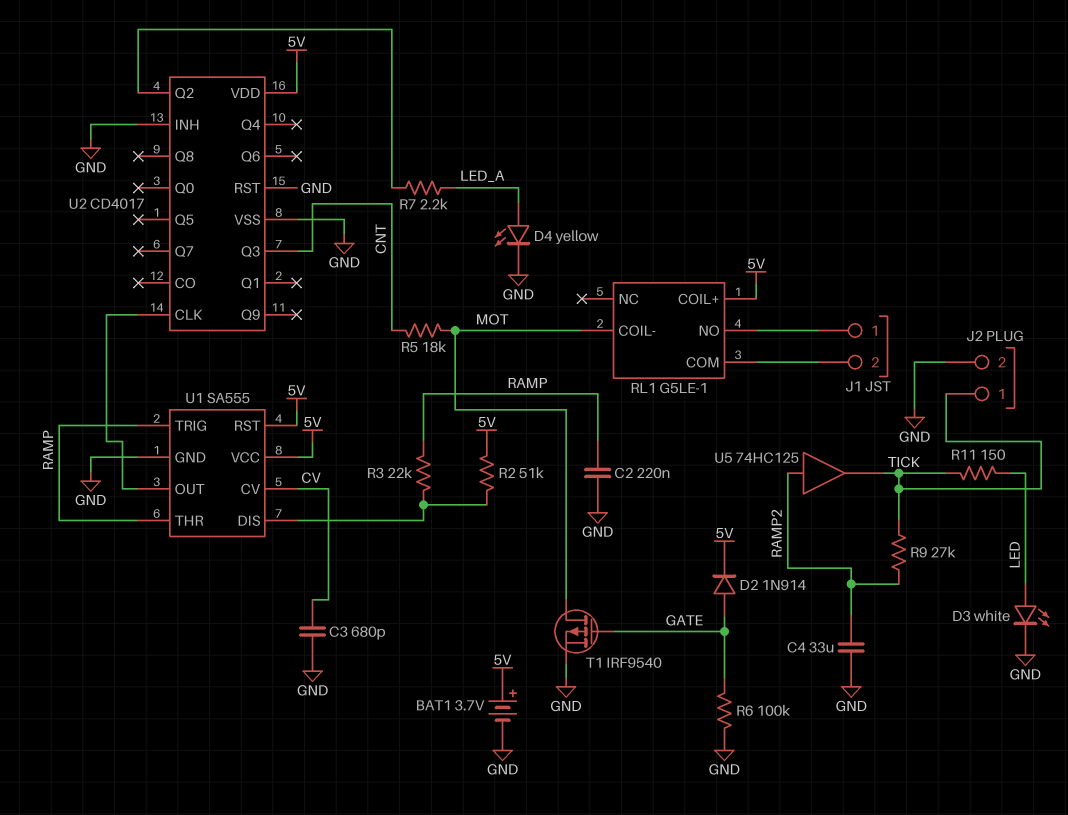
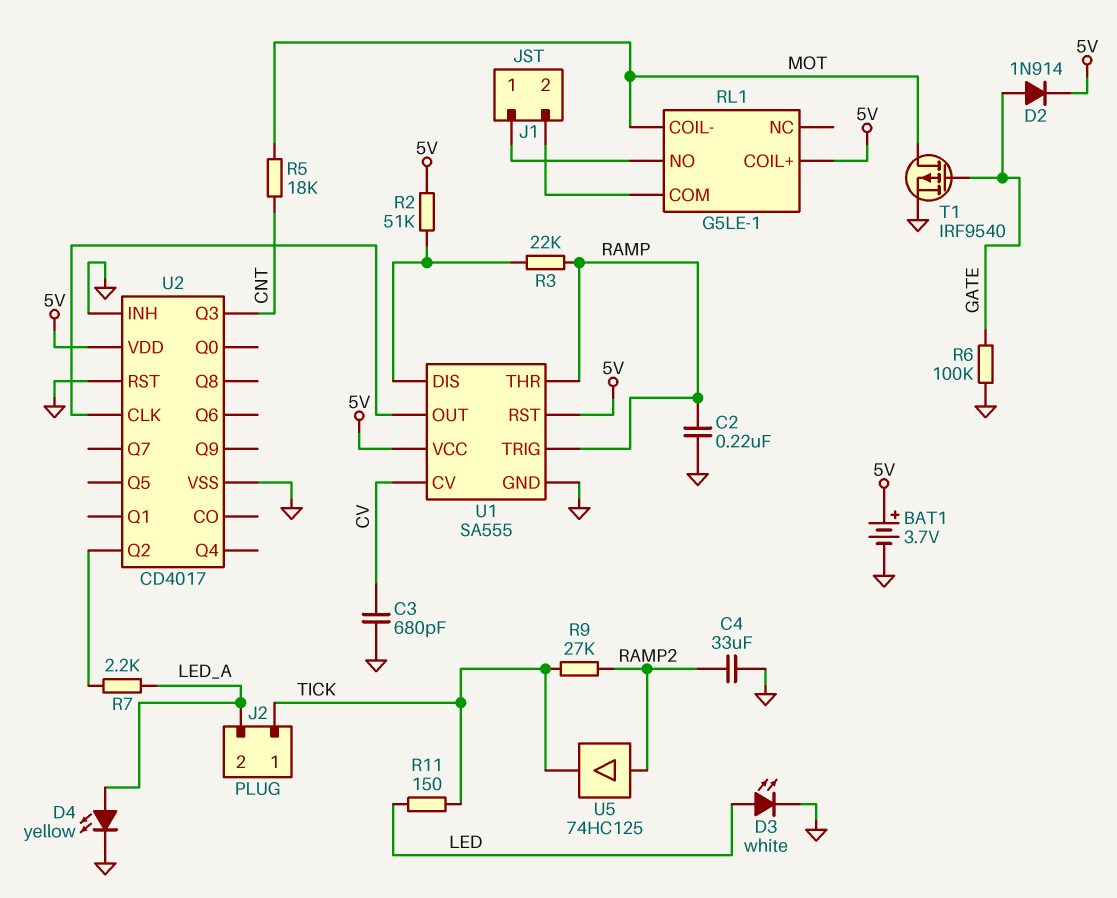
J2 pin 2: GND -> LED_A

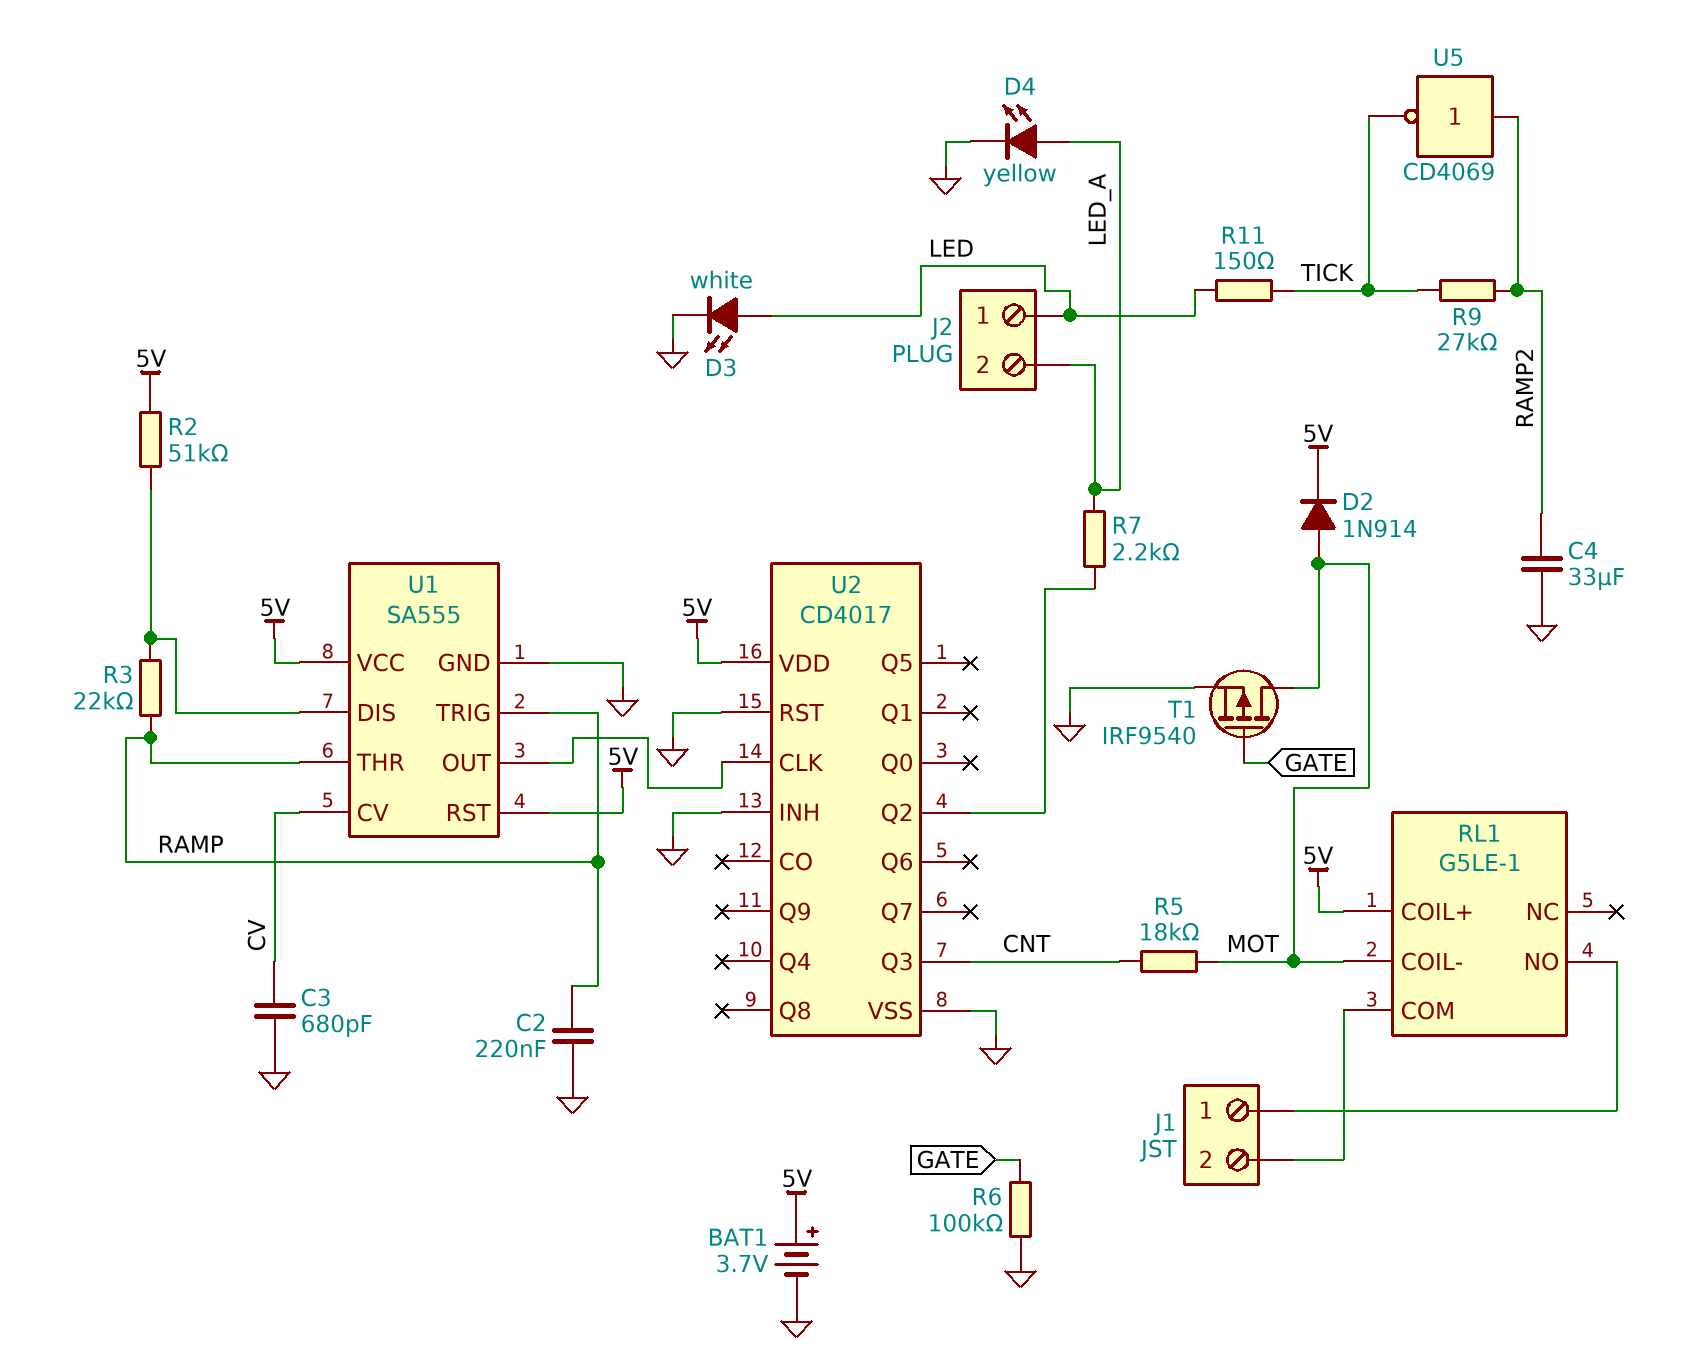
D2: diode 1N914 (A GATE, K 5V) -> diode 1N914 (A MOT, K 5V)
J2 pin 1: TICK -> LED
U5: buffer 74HC125 (in RAMP2, out TICK) -> NOT CD4069 (in RAMP2, out TICK)

